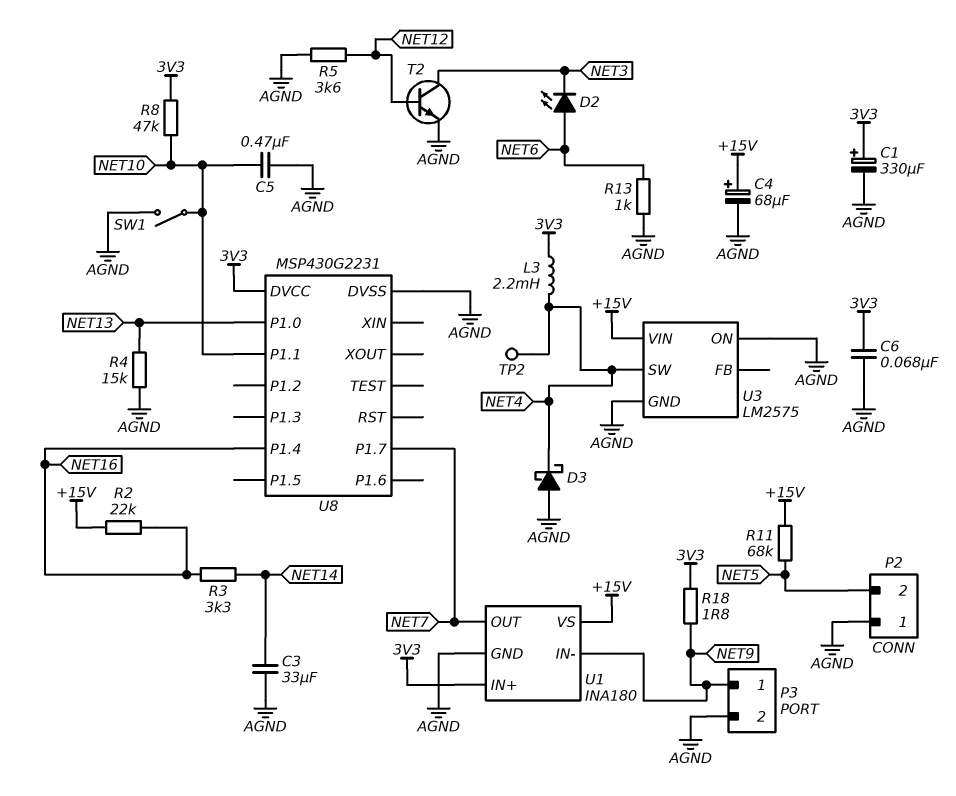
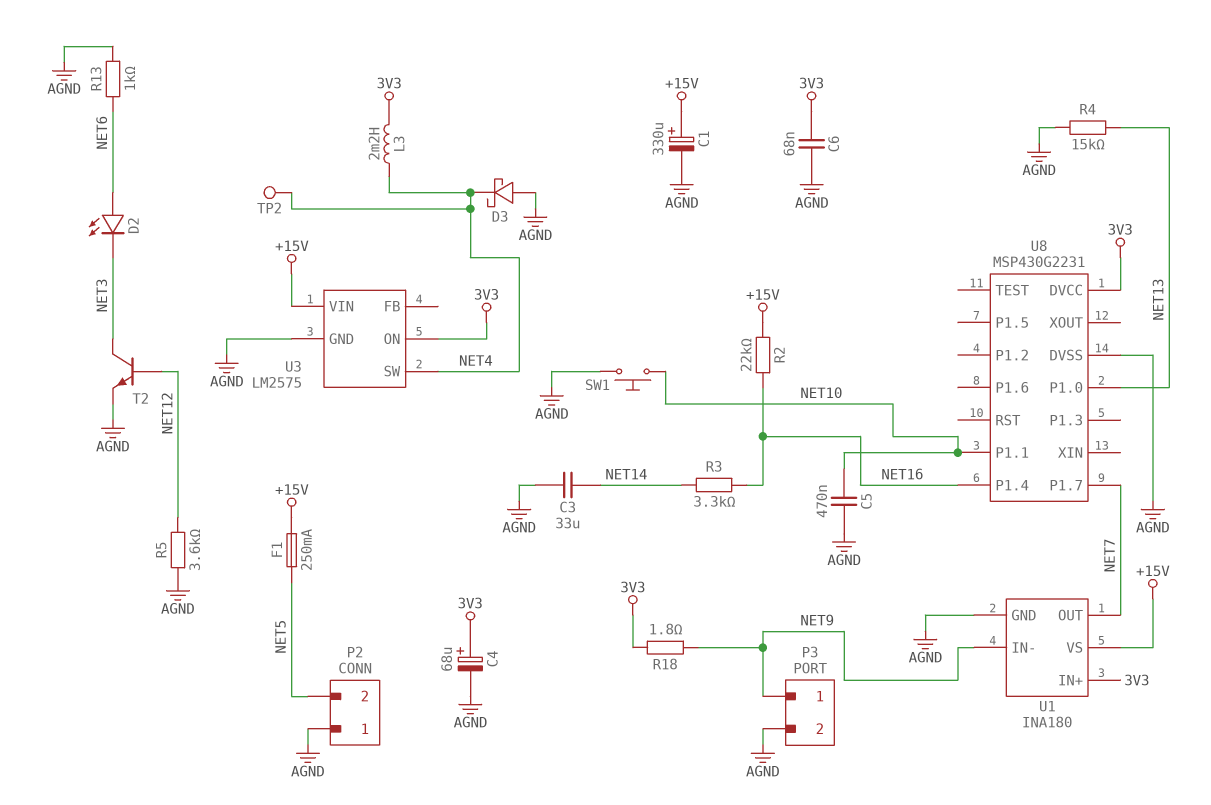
C1: 330uF (plus 3V3, minus AGND) -> 330uF (plus +15V, minus AGND)
C4: 68uF (plus +15V, minus AGND) -> 68uF (plus 3V3, minus AGND)
F1: none -> 250mA (+15V, NET5)
R8: 47k (3V3, NET10) -> none
R11: 68k (+15V, NET5) -> none
SW1: switch (AGND, NET10) -> button (AGND, NET10)
U3 pin ON: AGND -> 3V3

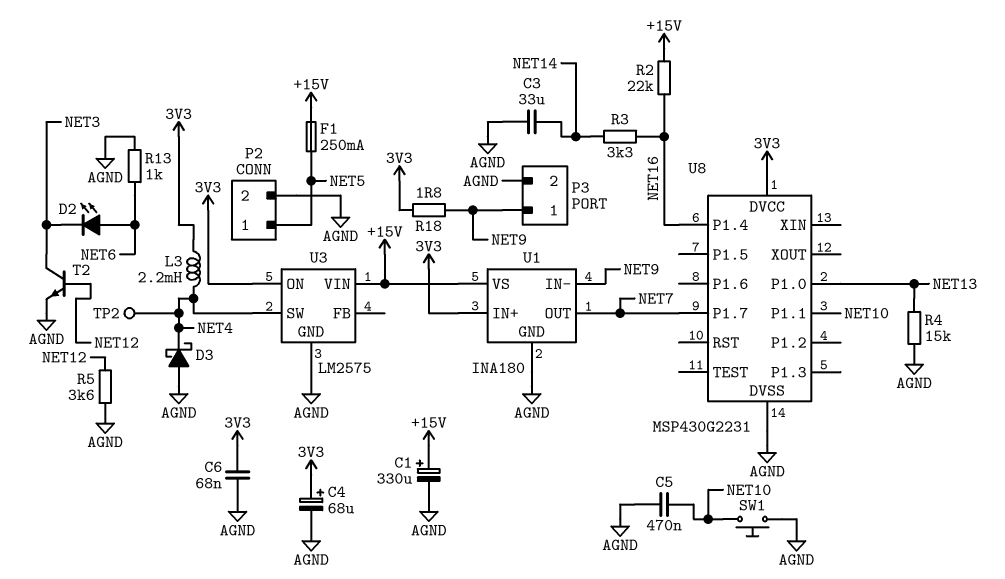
P2 pin 1: AGND -> NET5
P2 pin 2: NET5 -> AGND

